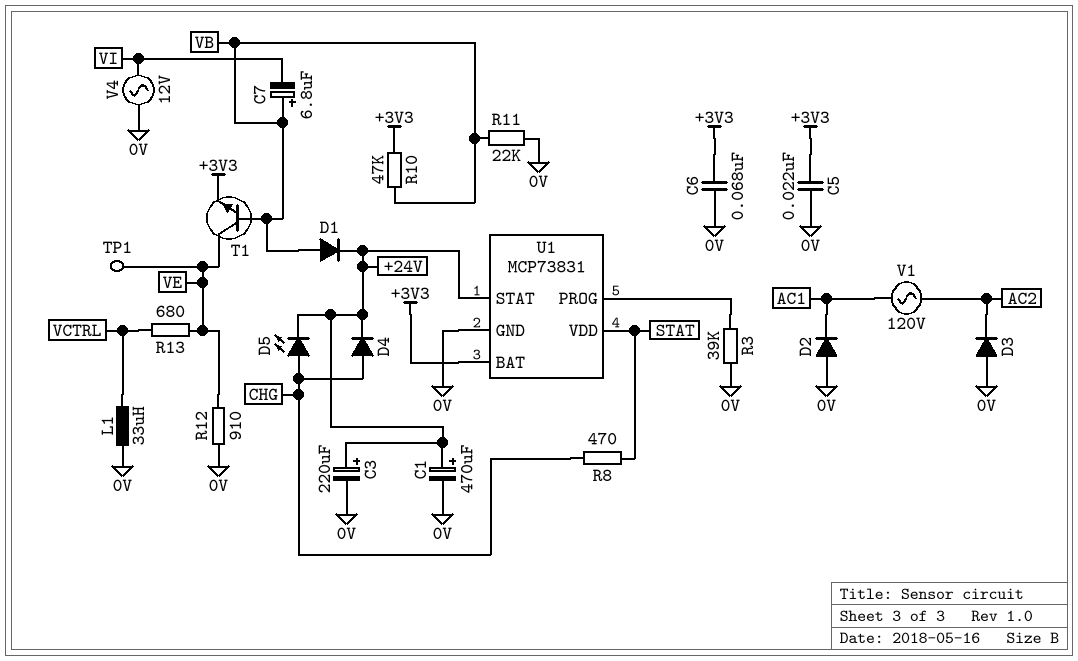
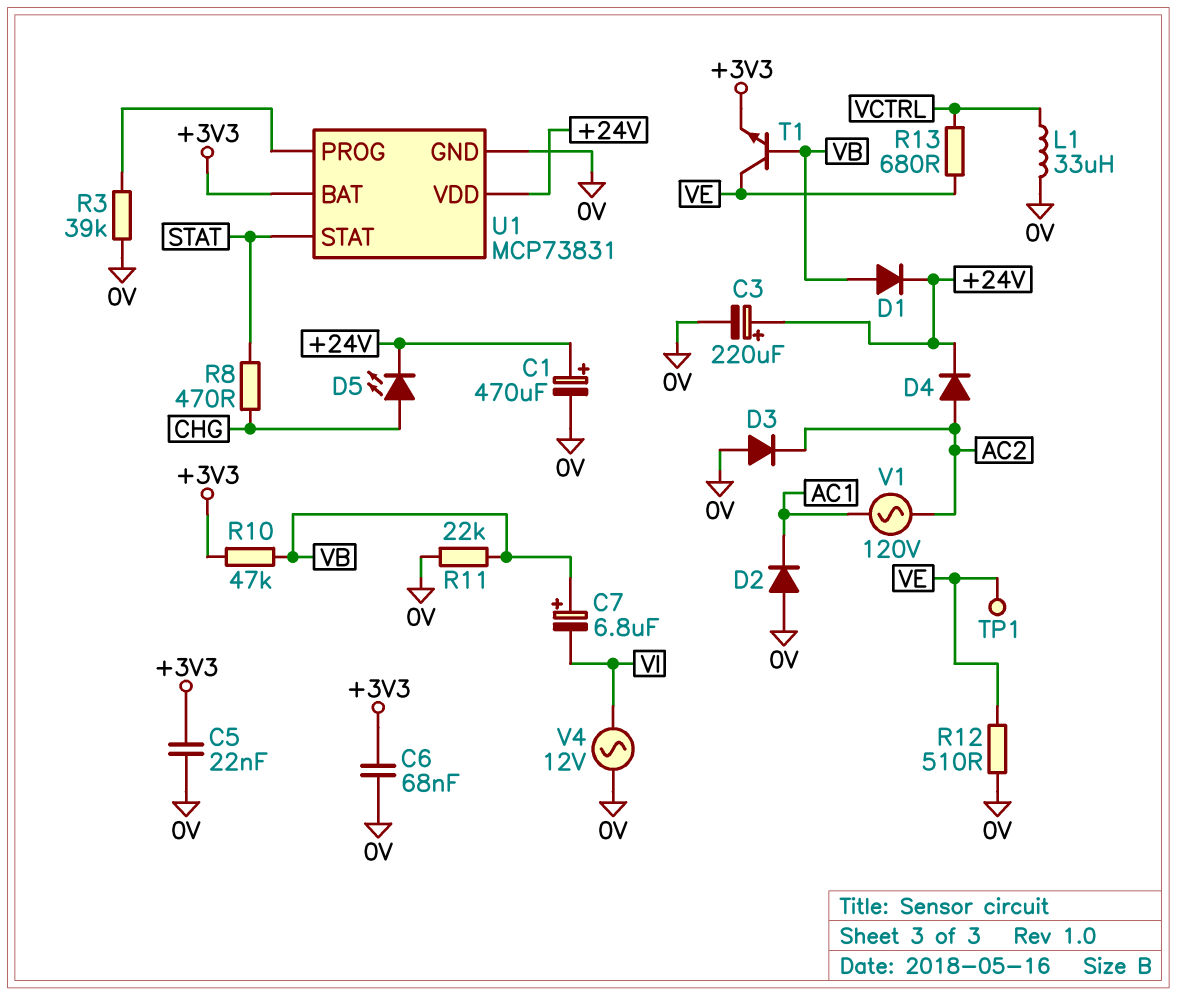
D4: diode (A CHG, K +24V) -> diode (A AC2, K +24V)
R12: 910 (0V, VE) -> 510 (0V, VE)
U1 pin STAT: +24V -> STAT
U1 pin VDD: STAT -> +24V

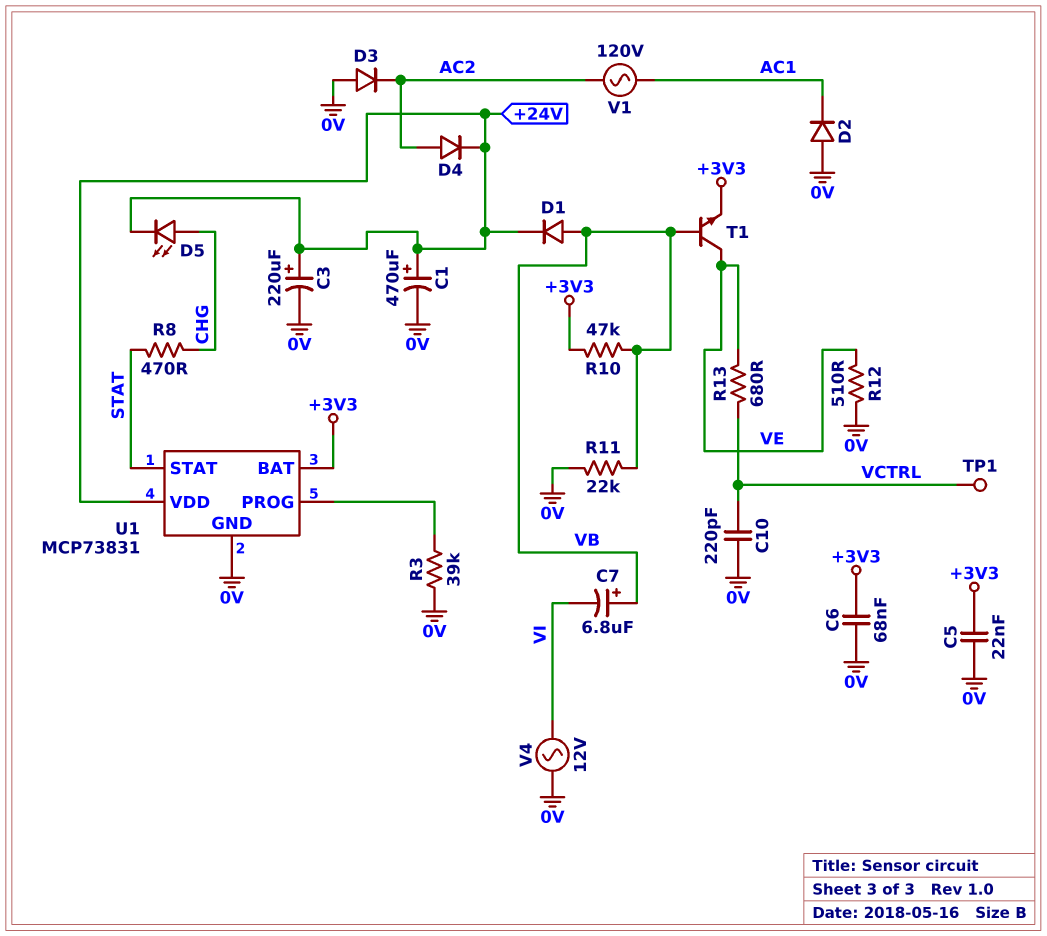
C10: none -> 220pF (0V, VCTRL)
L1: 33uH (0V, VCTRL) -> none
TP1: test point (VE) -> test point (VCTRL)

